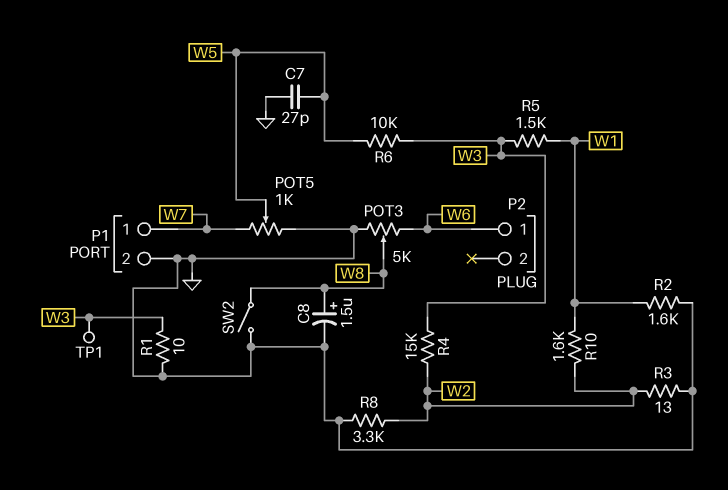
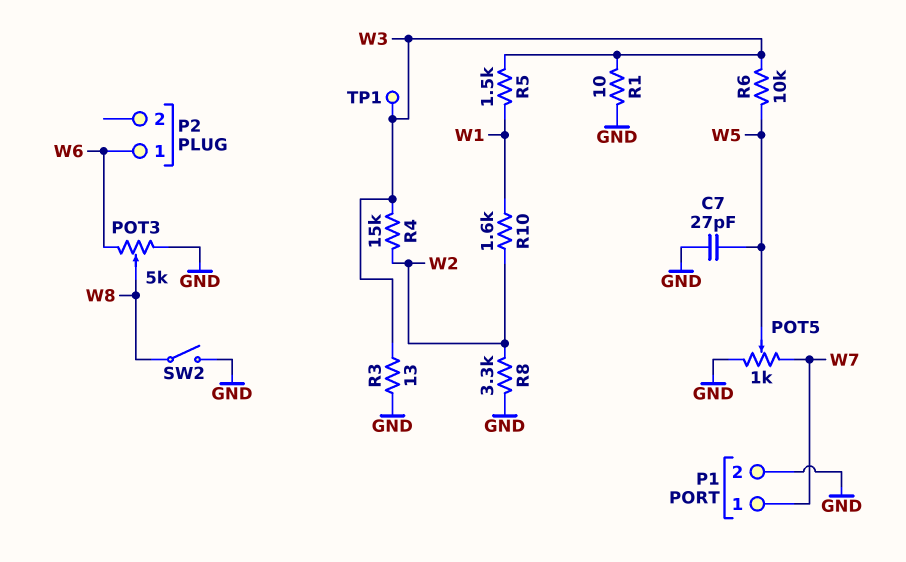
C8: 1.5uF (plus W8, minus GND) -> none
R2: 1.6k (GND, W1) -> none
R3: 13 (GND, W2) -> 13 (GND, W3)

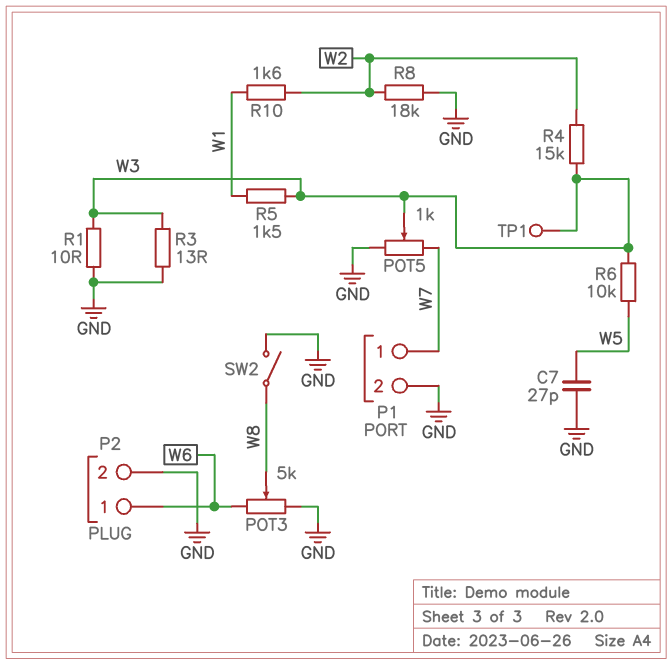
P2 pin 2: none -> GND
POT5: 1k (GND, W7, wiper W5) -> 1k (GND, W7, wiper W3)
R8: 3.3k (GND, W2) -> 18k (GND, W2)

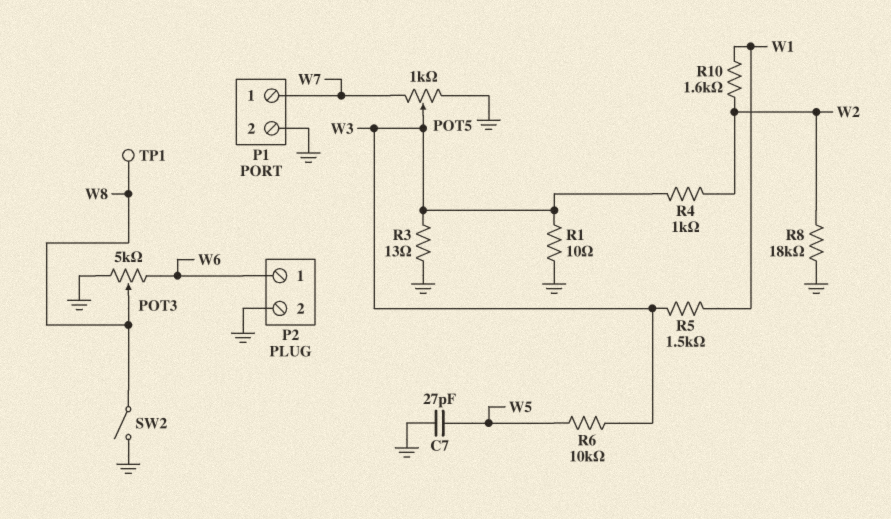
R4: 15k (W2, W3) -> 1k (W2, W3)
TP1: test point (W3) -> test point (W8)

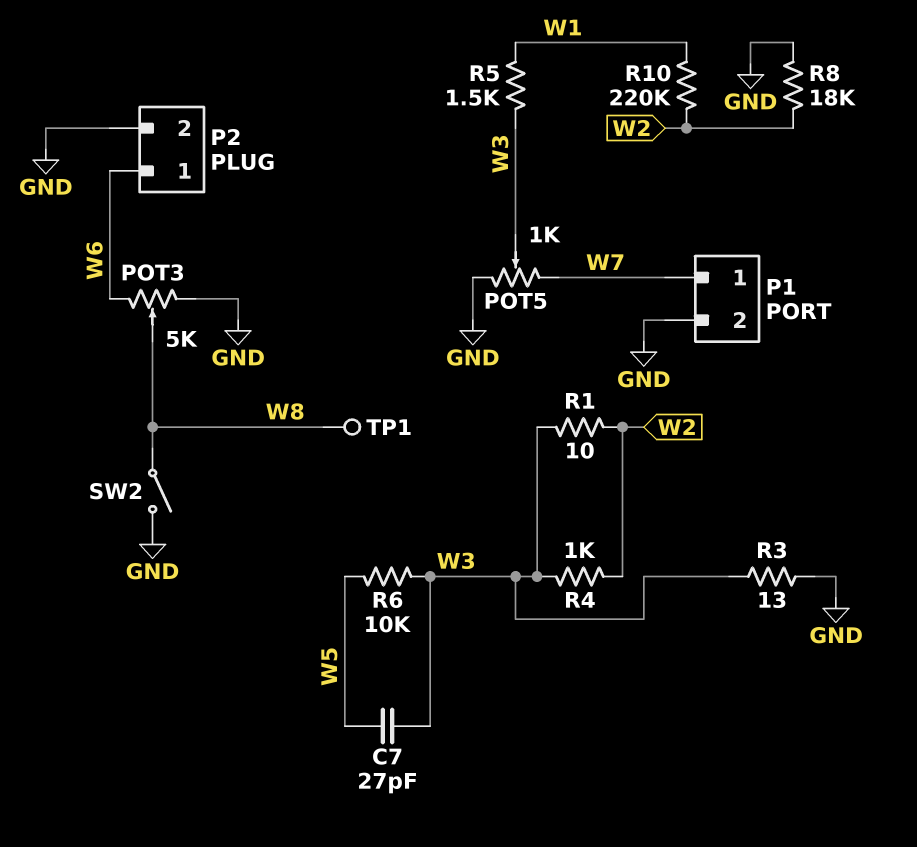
C7: 27pF (GND, W5) -> 27pF (W3, W5)
R1: 10 (GND, W3) -> 10 (W2, W3)
R10: 1.6k (W1, W2) -> 220k (W1, W2)

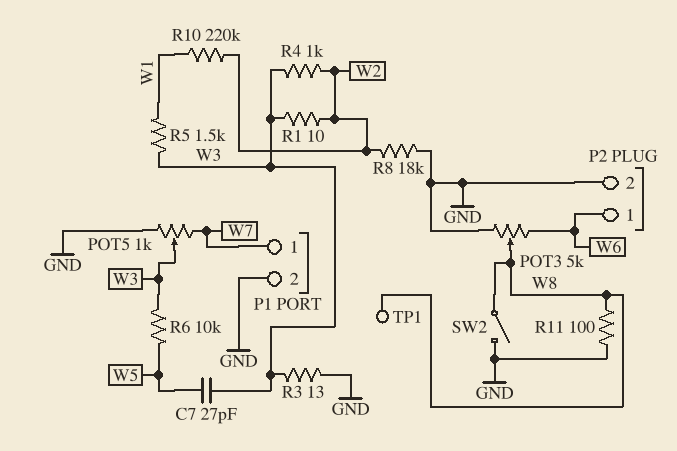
R11: none -> 100 (GND, W8)

